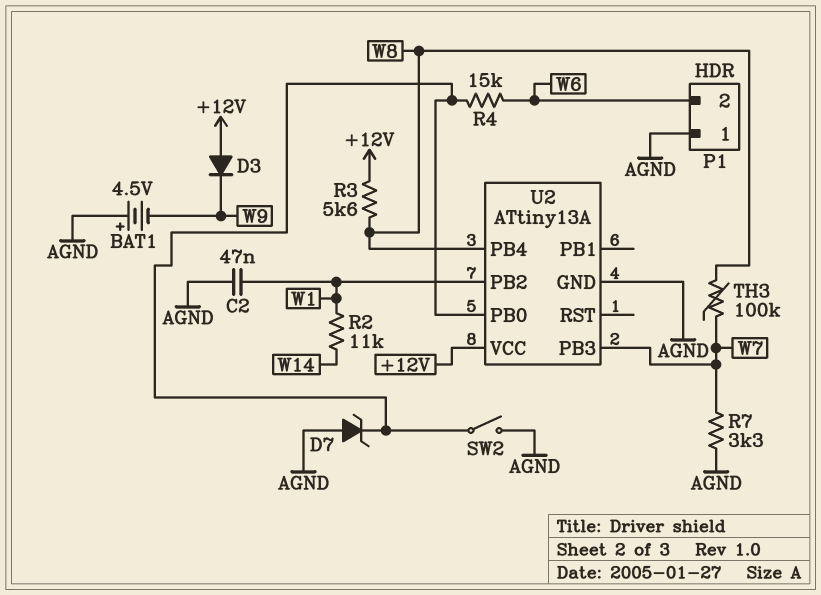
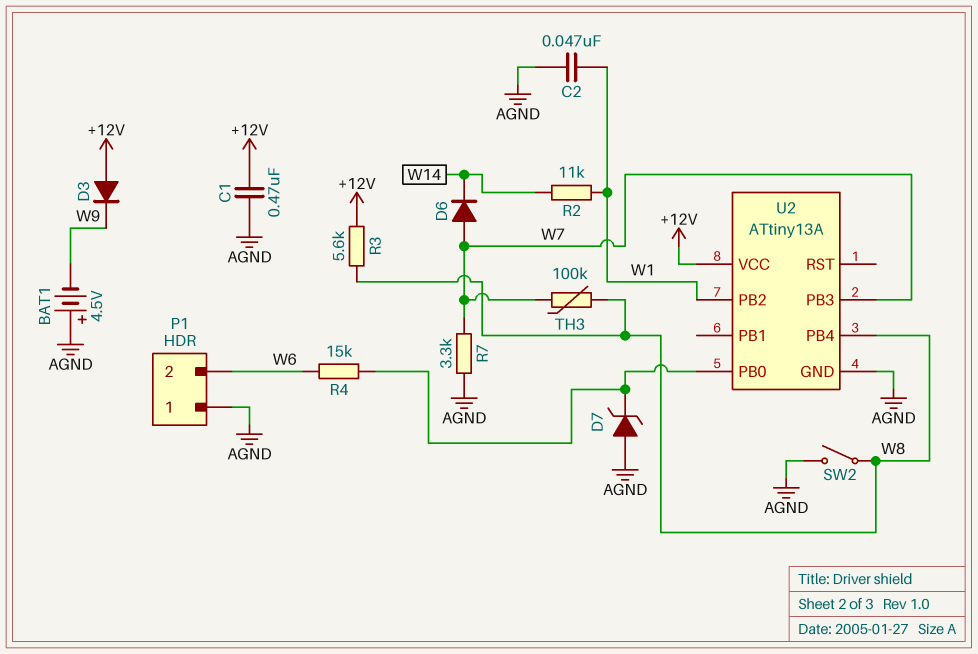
C1: none -> 470nF (+12V, AGND)
D6: none -> diode (A W7, K W14)
SW2: switch (AGND, U2/PB0) -> switch (AGND, W8)

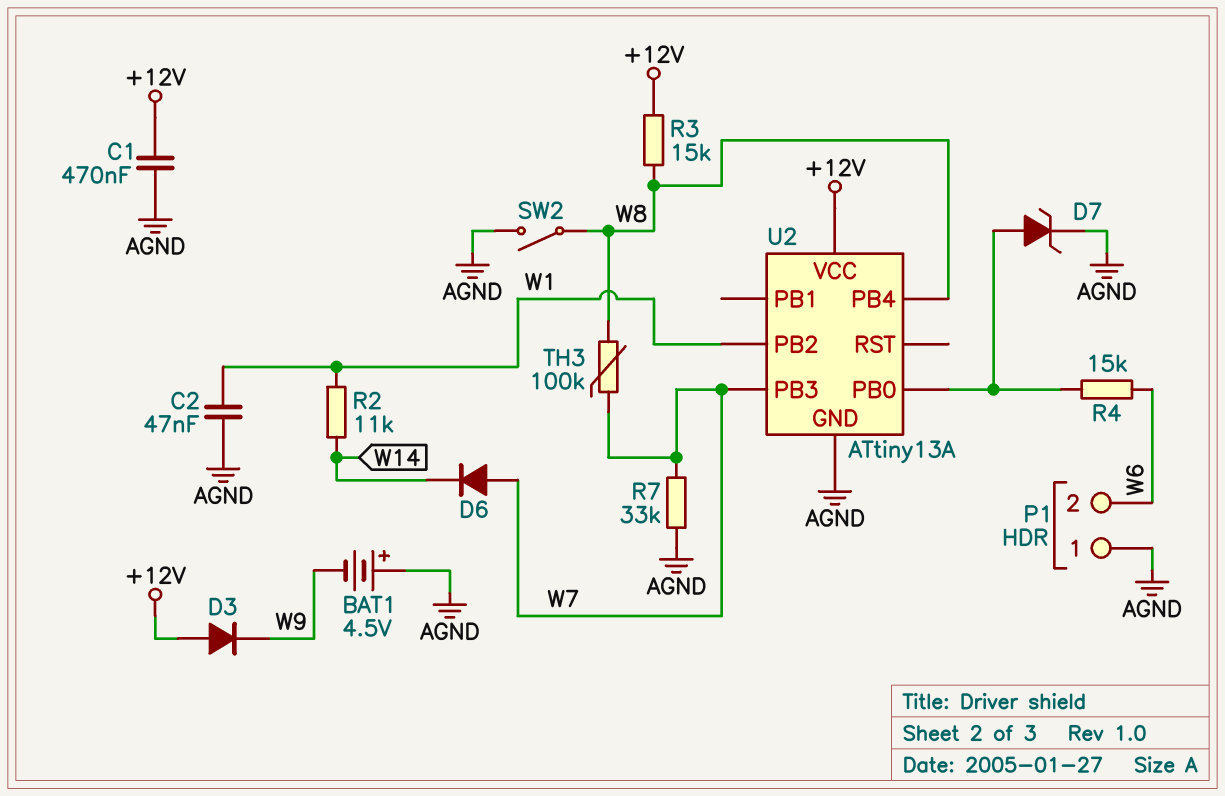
D7: zener (A AGND, K U2/PB0) -> zener (A U2/PB0, K AGND)
R3: 5.6k (+12V, W8) -> 15k (+12V, W8)
R7: 3.3k (AGND, W7) -> 33k (AGND, W7)

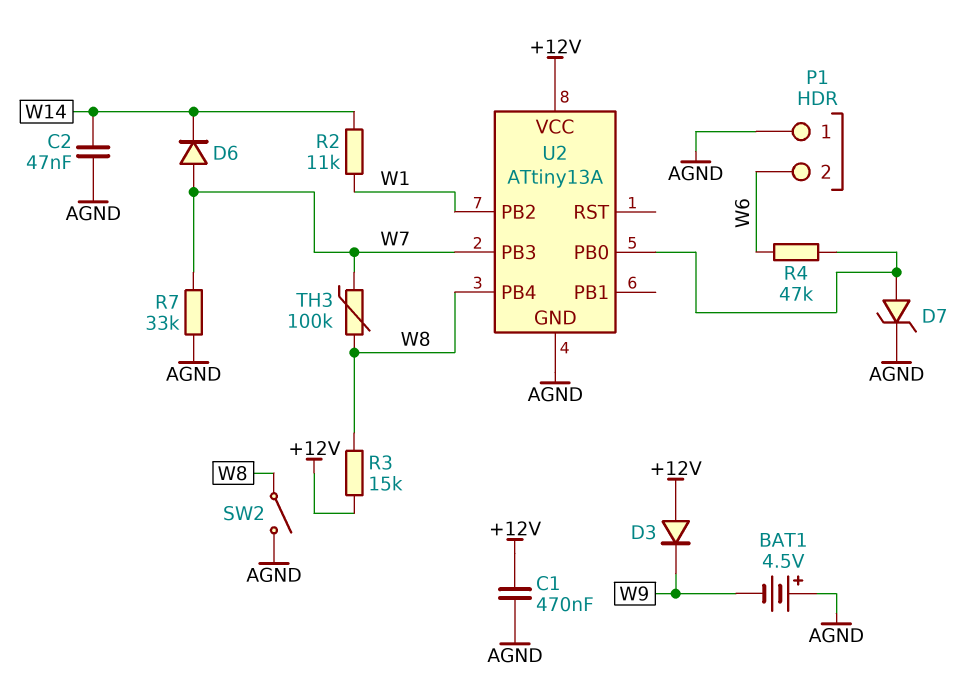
C2: 47nF (AGND, W1) -> 47nF (AGND, W14)
R4: 15k (U2/PB0, W6) -> 47k (U2/PB0, W6)

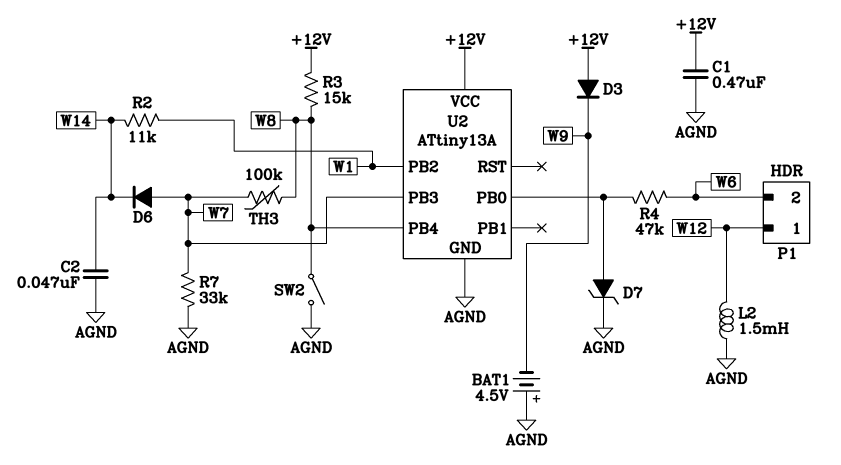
L2: none -> 1.5mH (AGND, W12)
P1 pin 1: AGND -> W12

